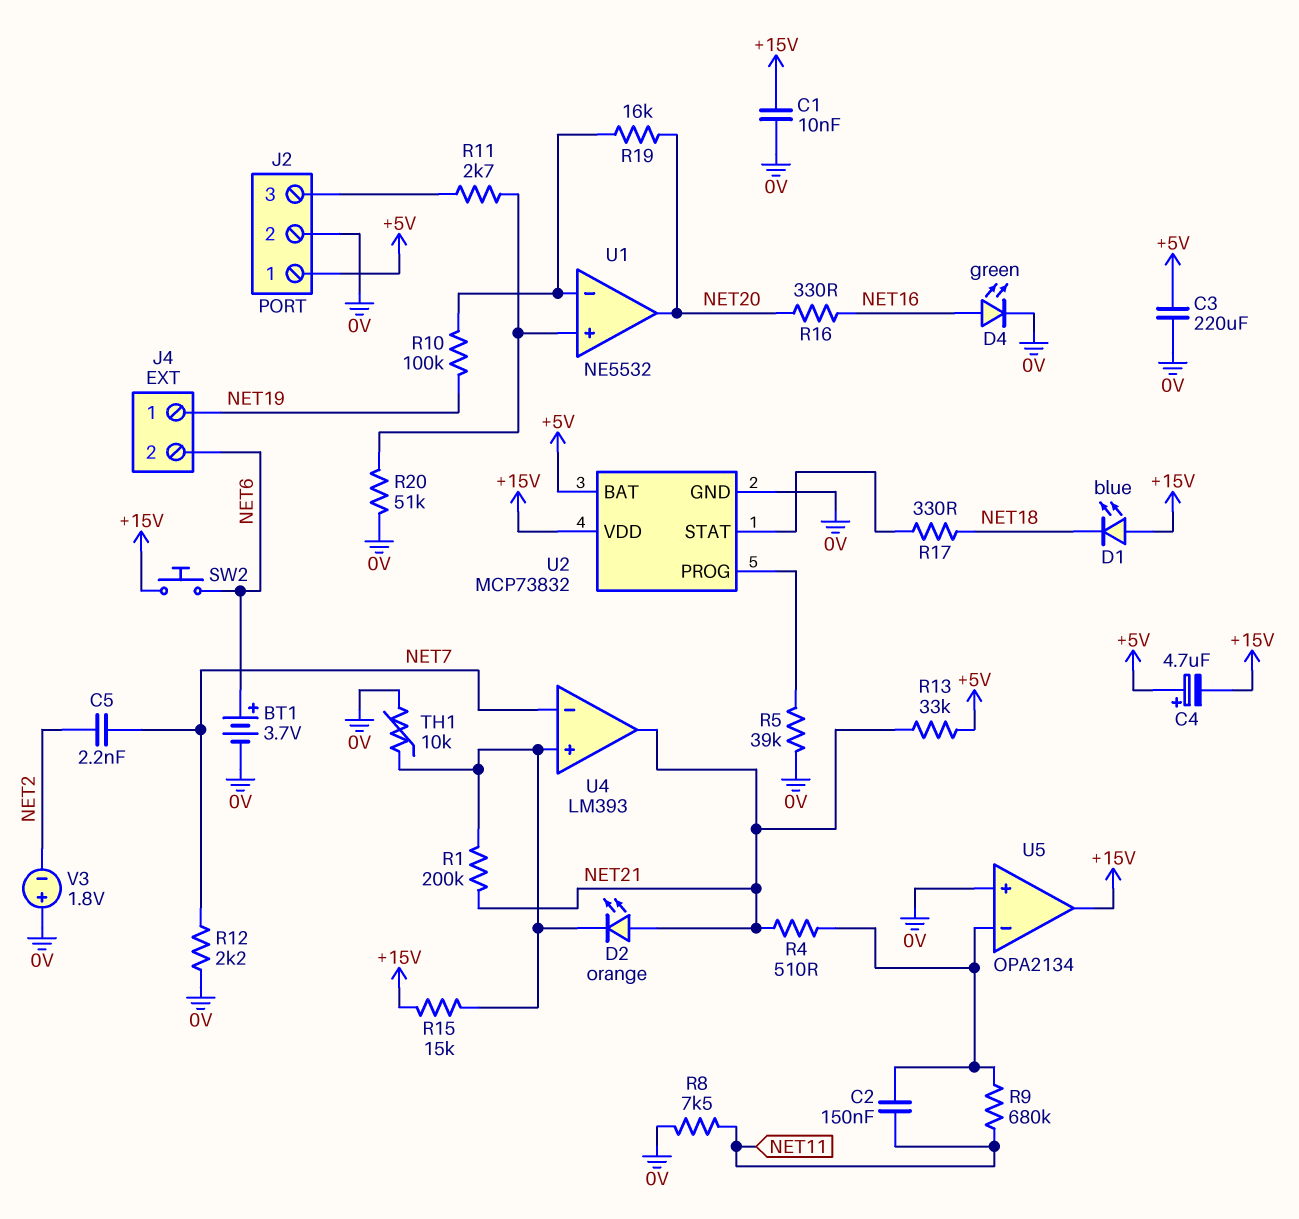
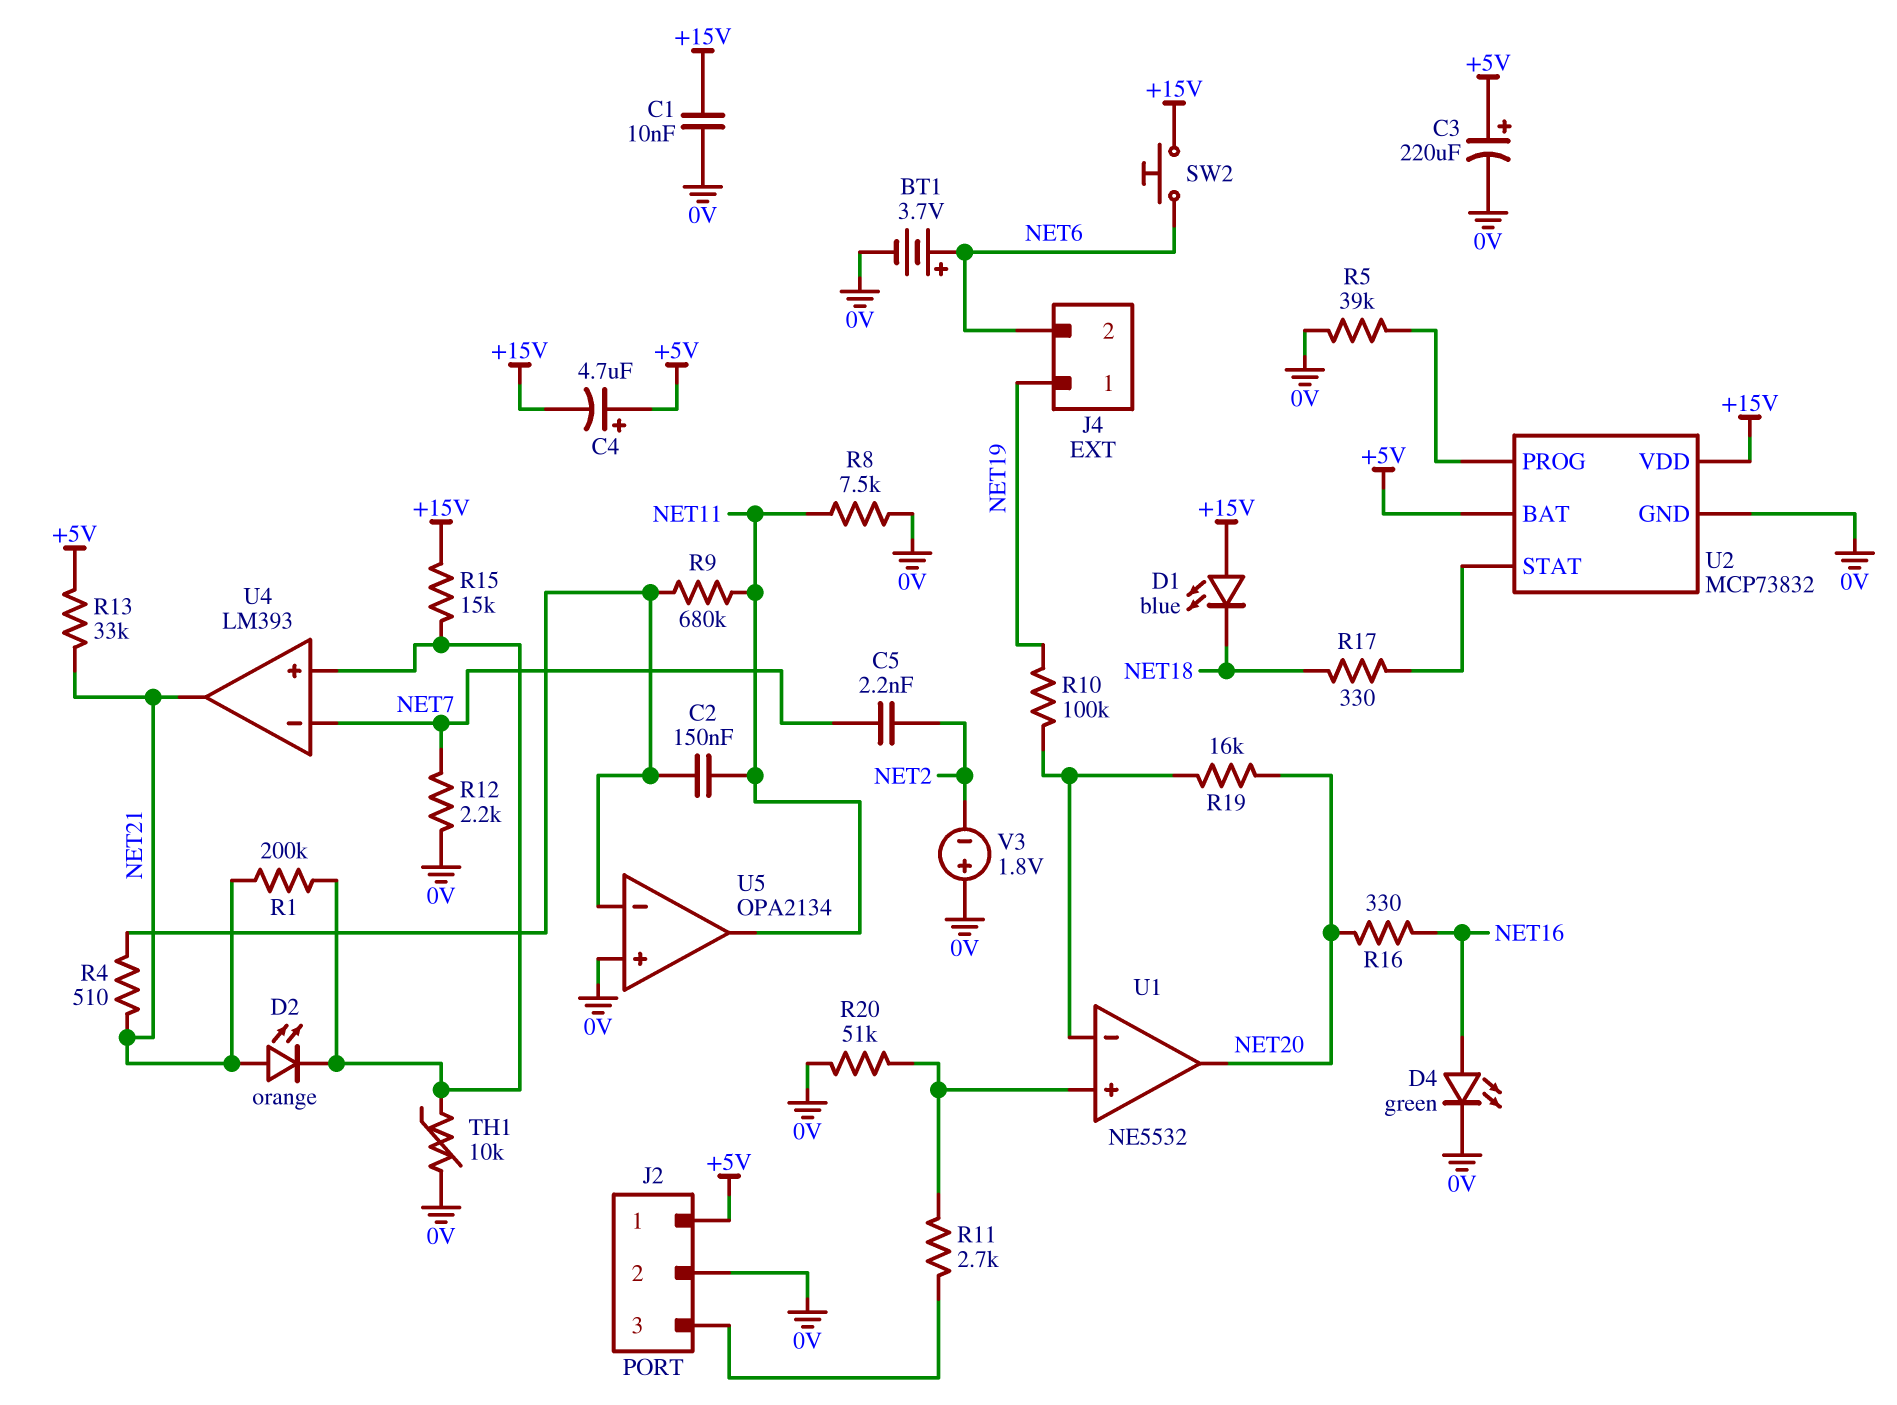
C3: 220uF (+5V, 0V) -> 220uF (plus +5V, minus 0V)
U5 pin out: +15V -> NET11

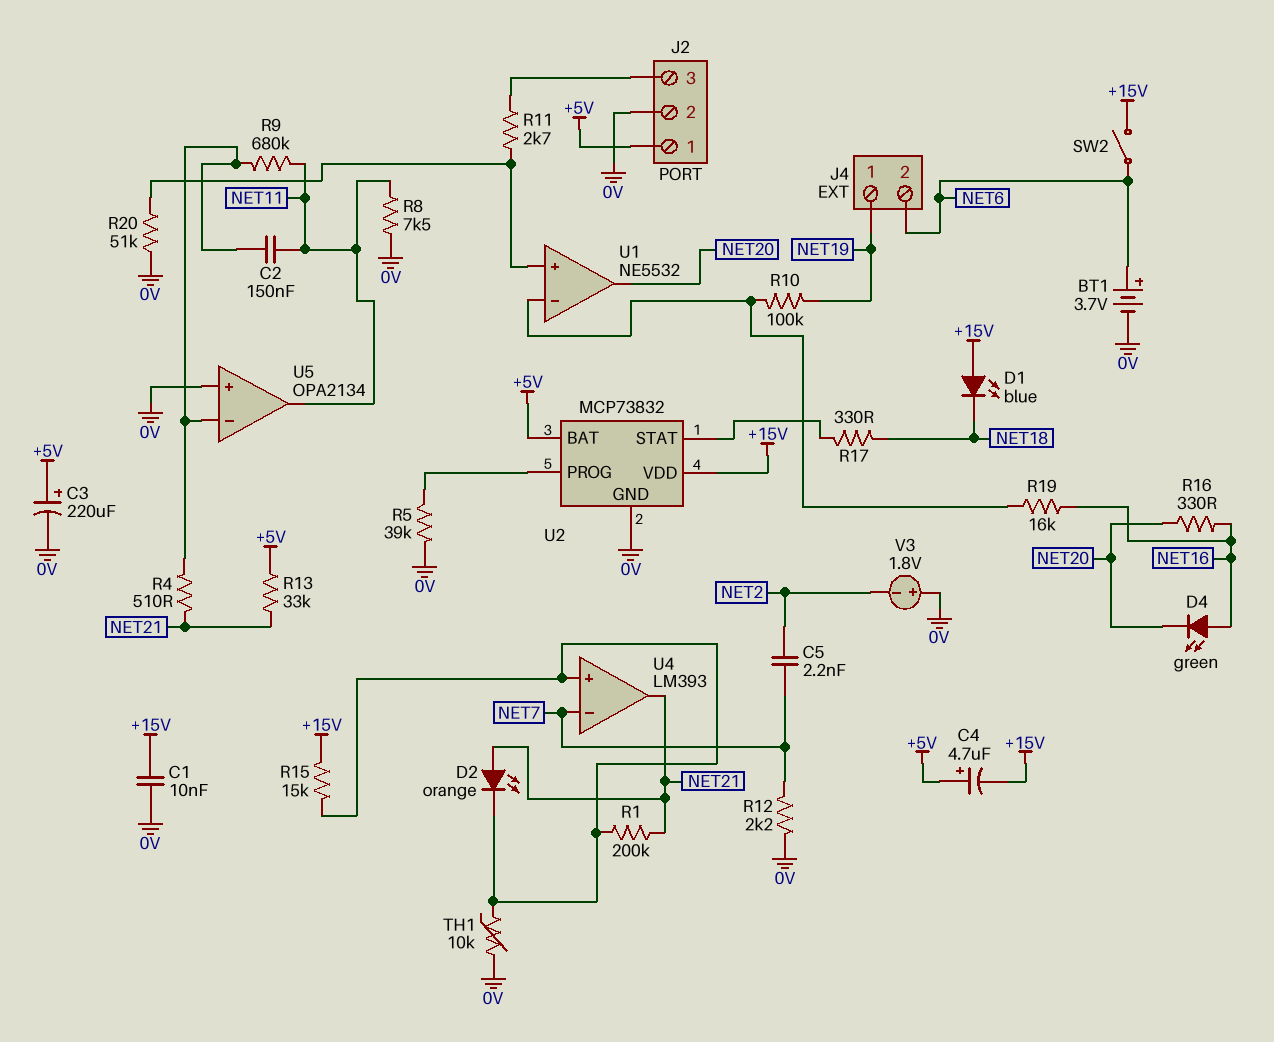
D4: LED green (A NET16, K 0V) -> LED green (A NET16, K NET20)
R19: 16k (NET20, U1/in-) -> 16k (NET16, U1/in-)
SW2: button (+15V, NET6) -> switch (+15V, NET6)

